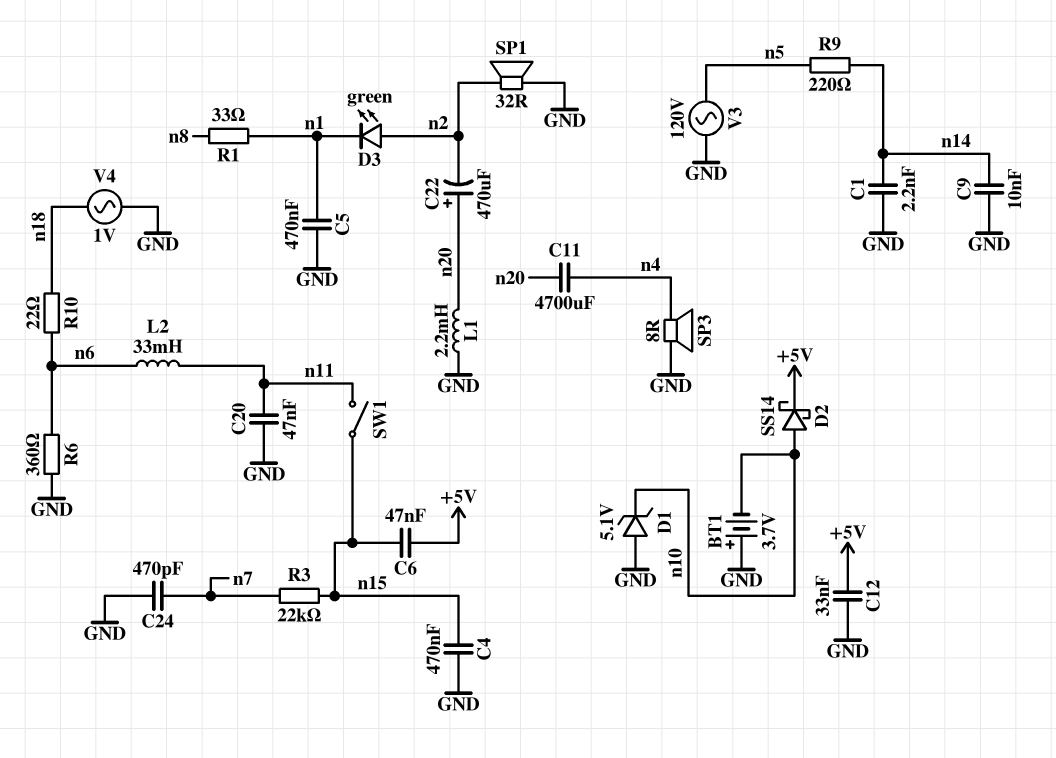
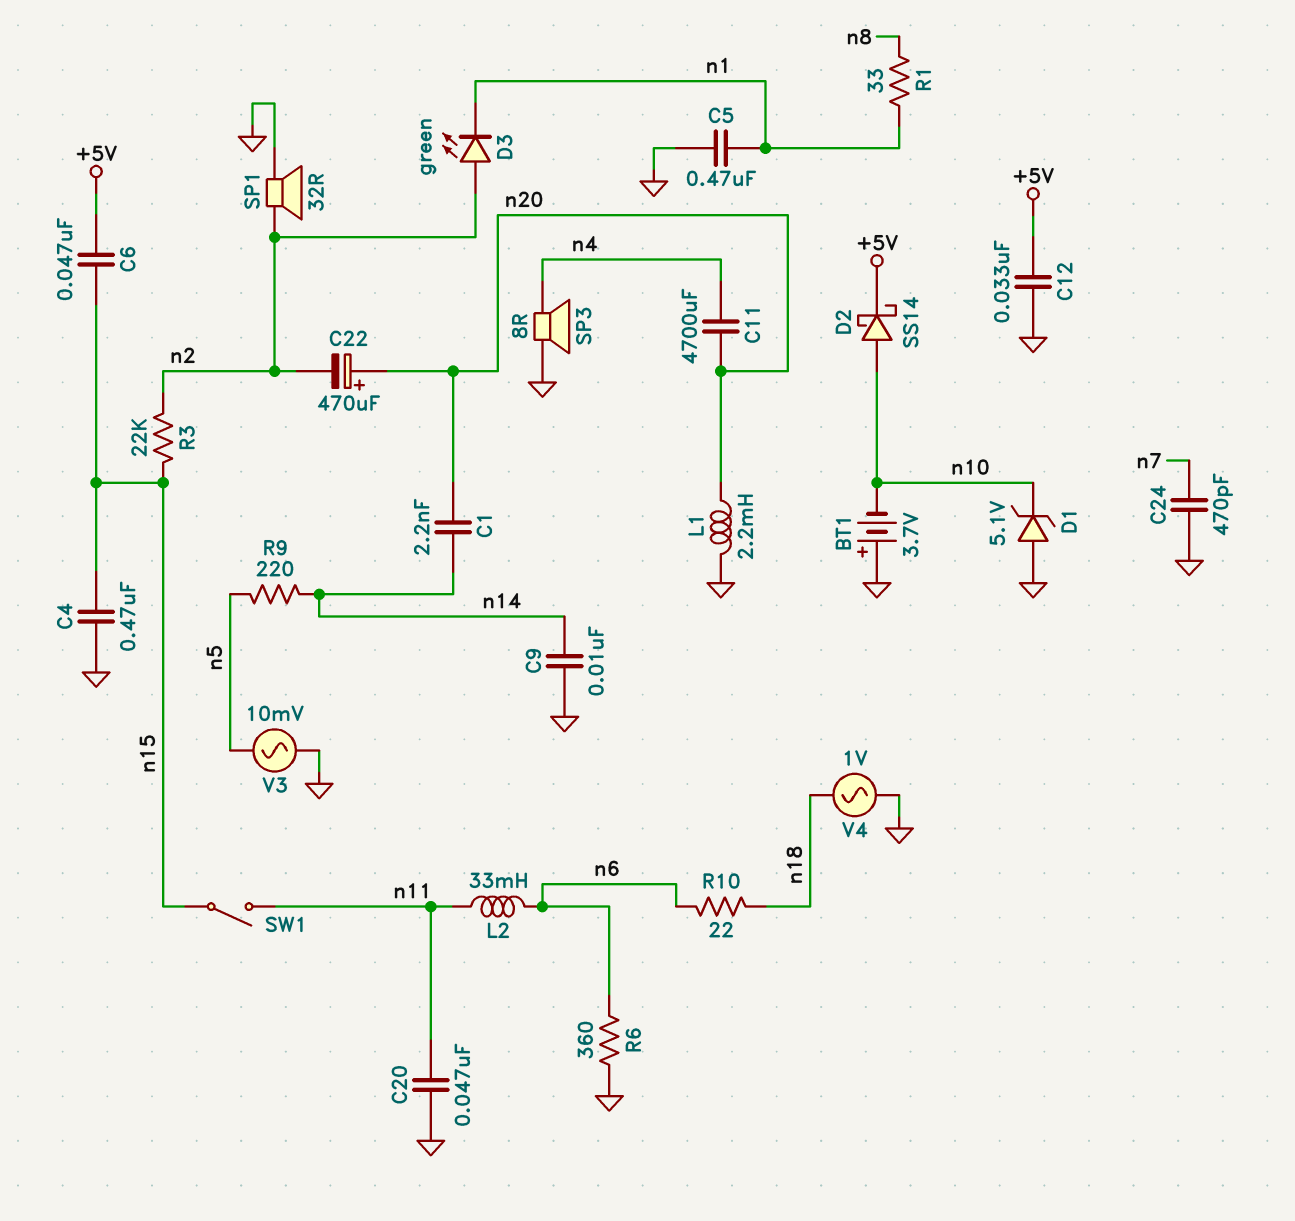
C1: 2.2nF (GND, n14) -> 2.2nF (n14, n20)
R3: 22k (n7, n15) -> 22k (n2, n15)
V3: AC 120V (GND, n5) -> AC 10mV (GND, n5)

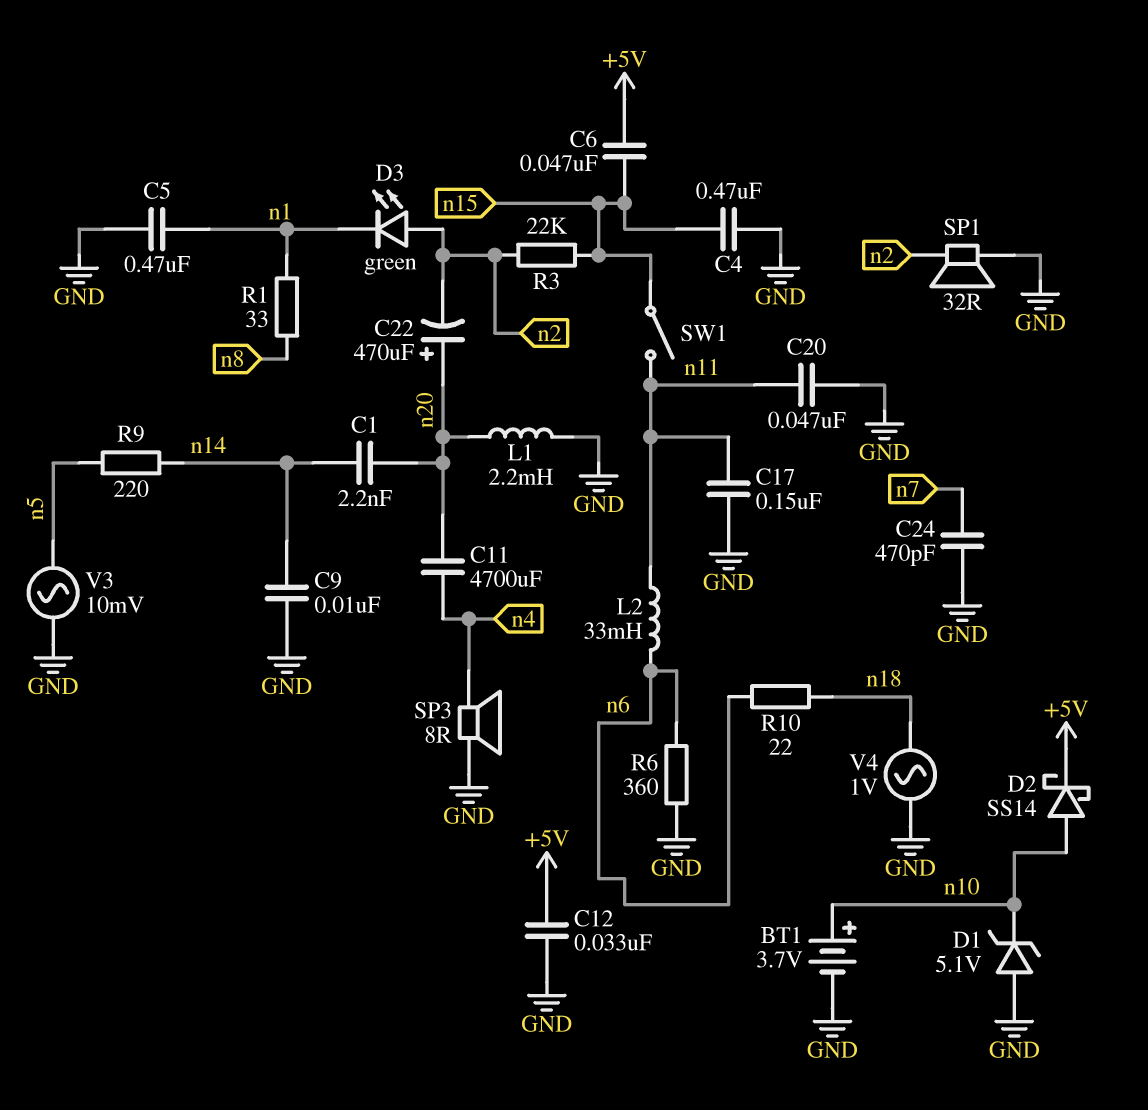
BT1: 3.7V (plus GND, minus n10) -> 3.7V (plus n10, minus GND)
C17: none -> 150nF (GND, n11)

